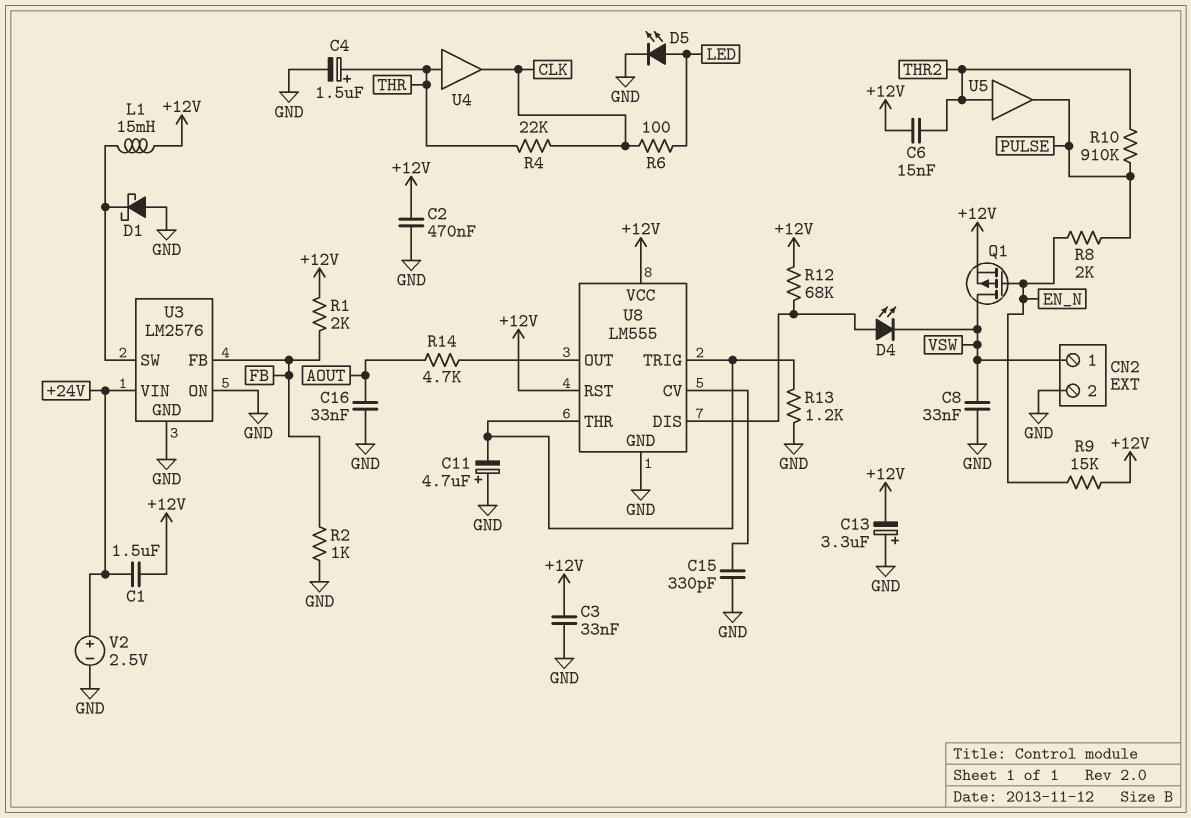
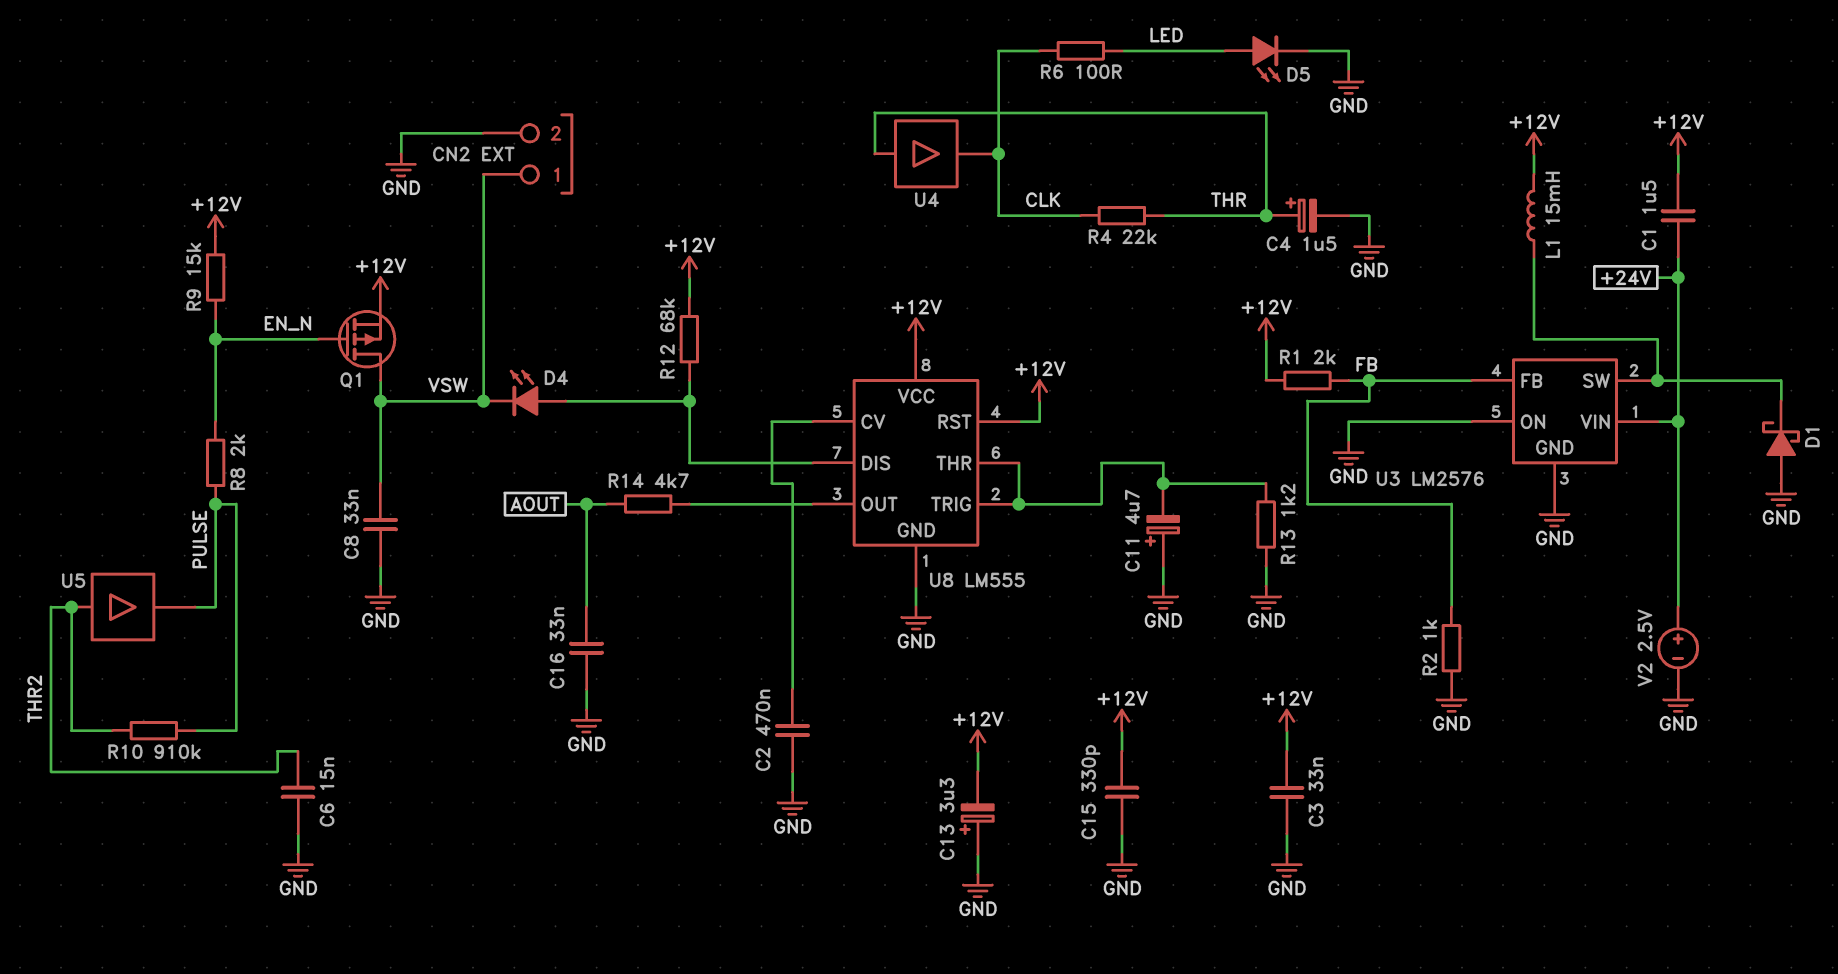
C2: 470nF (+12V, GND) -> 470nF (GND, U8/CV)
C6: 15nF (+12V, THR2) -> 15nF (GND, THR2)
C15: 330pF (GND, U8/CV) -> 330pF (+12V, GND)

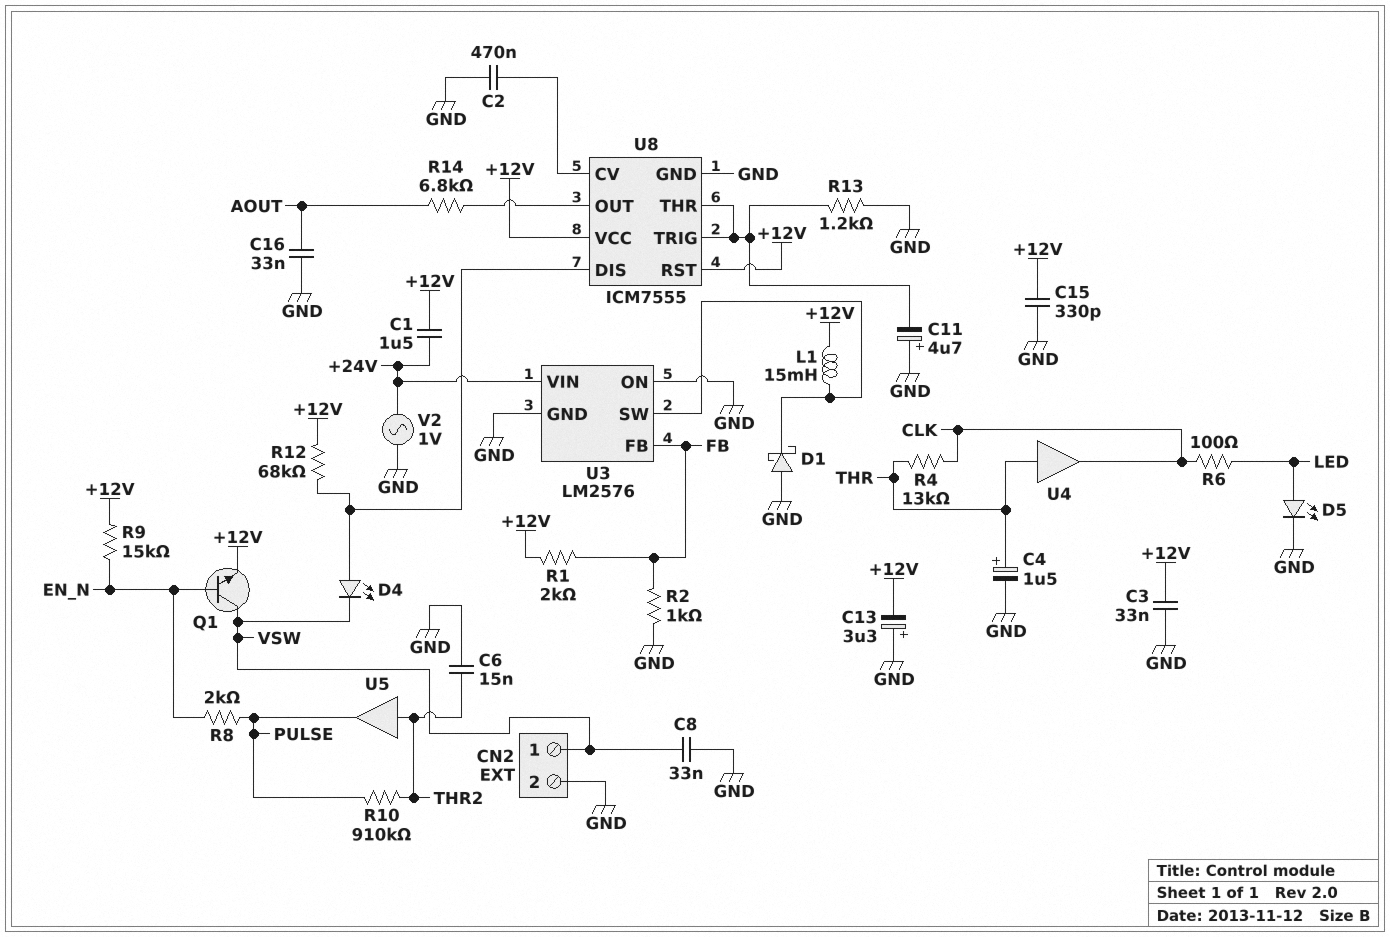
Q1: PMOS (G EN_N, D VSW, S +12V) -> NPN (B EN_N, C VSW, E +12V)
R4: 22k (CLK, THR) -> 13k (CLK, THR)
R14: 4.7k (AOUT, U8/OUT) -> 6.8k (AOUT, U8/OUT)
U8: LM555 -> ICM7555
V2: 2.5V (plus +24V, minus GND) -> AC 1V (+24V, GND)

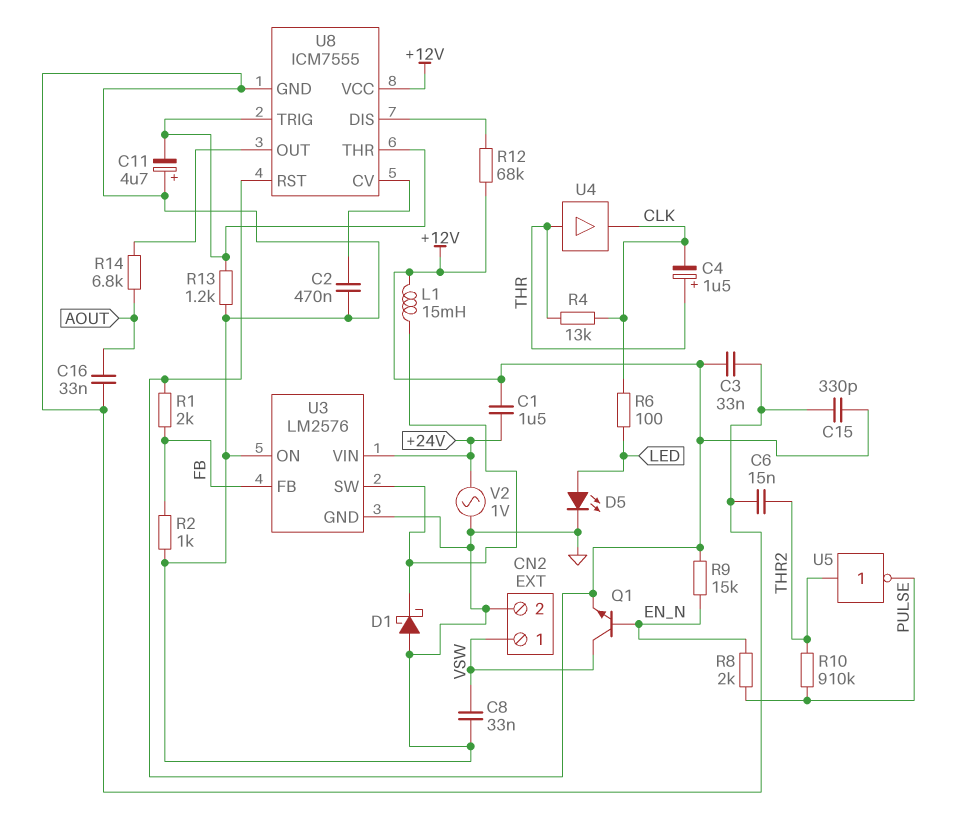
C4: 1.5uF (plus THR, minus GND) -> 1.5uF (plus THR, minus CLK)
C13: 3.3uF (plus GND, minus +12V) -> none
D4: LED (A U8/DIS, K VSW) -> none
U5: buffer (in THR2, out PULSE) -> NOT (in THR2, out PULSE)

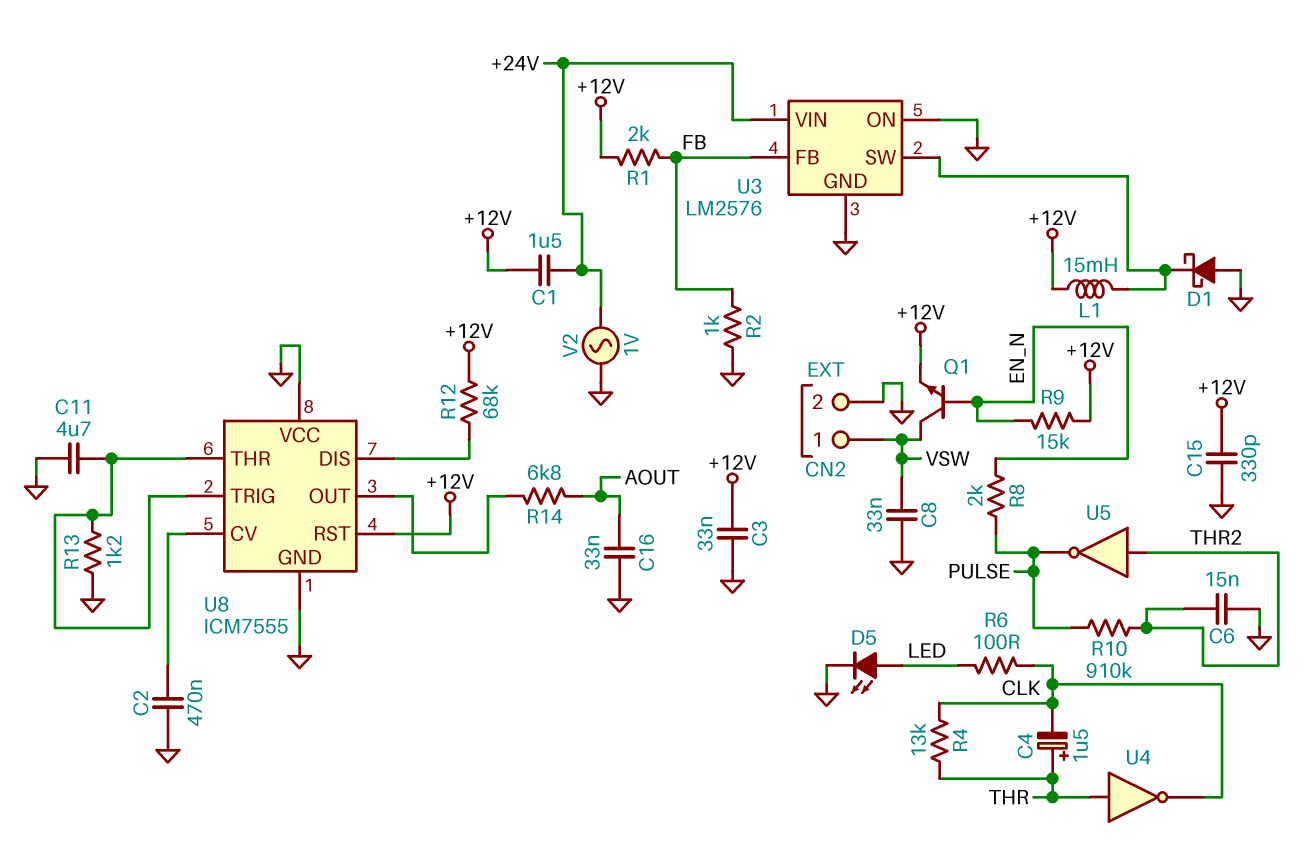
C11: 4.7uF (plus GND, minus U8/THR) -> 4.7uF (GND, U8/THR)
U4: buffer (in THR, out CLK) -> NOT (in THR, out CLK)
U8 pin VCC: +12V -> GND

